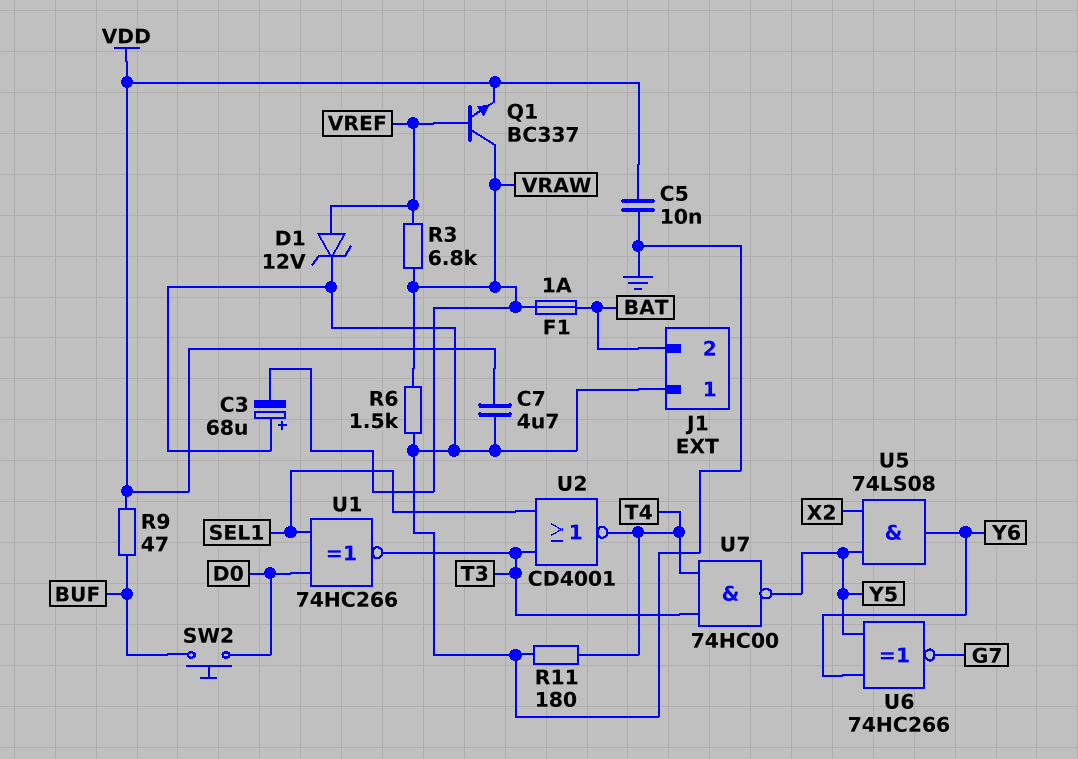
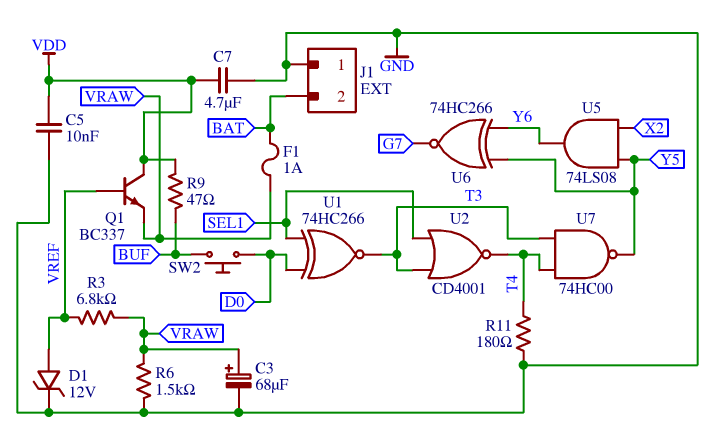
C3: 68uF (plus GND, minus VRAW) -> 68uF (plus VRAW, minus GND)
Q1: NPN BC337 (B VREF, C VRAW, E VDD) -> NPN BC337 (B VREF, C VDD, E VRAW)

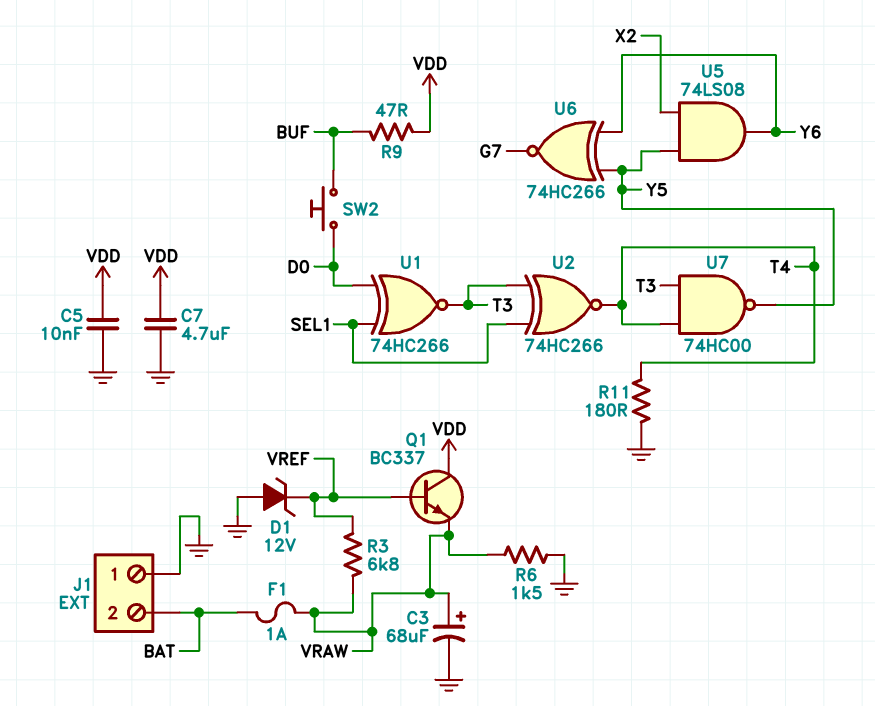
D1: zener 12V (A VREF, K GND) -> zener 12V (A GND, K VREF)
U2: NOR CD4001 (in SEL1, in T3, out T4) -> XNOR 74HC266 (in SEL1, in T3, out T4)

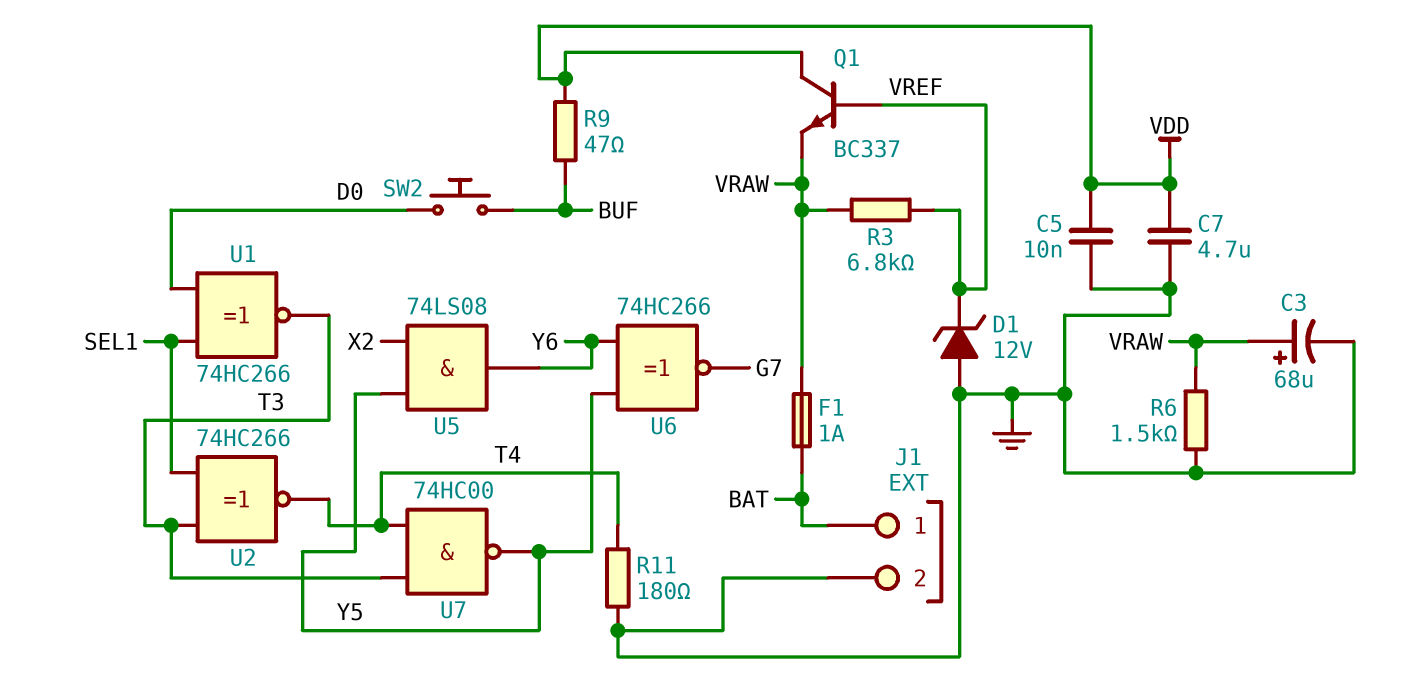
J1 pin 1: GND -> BAT
J1 pin 2: BAT -> GND

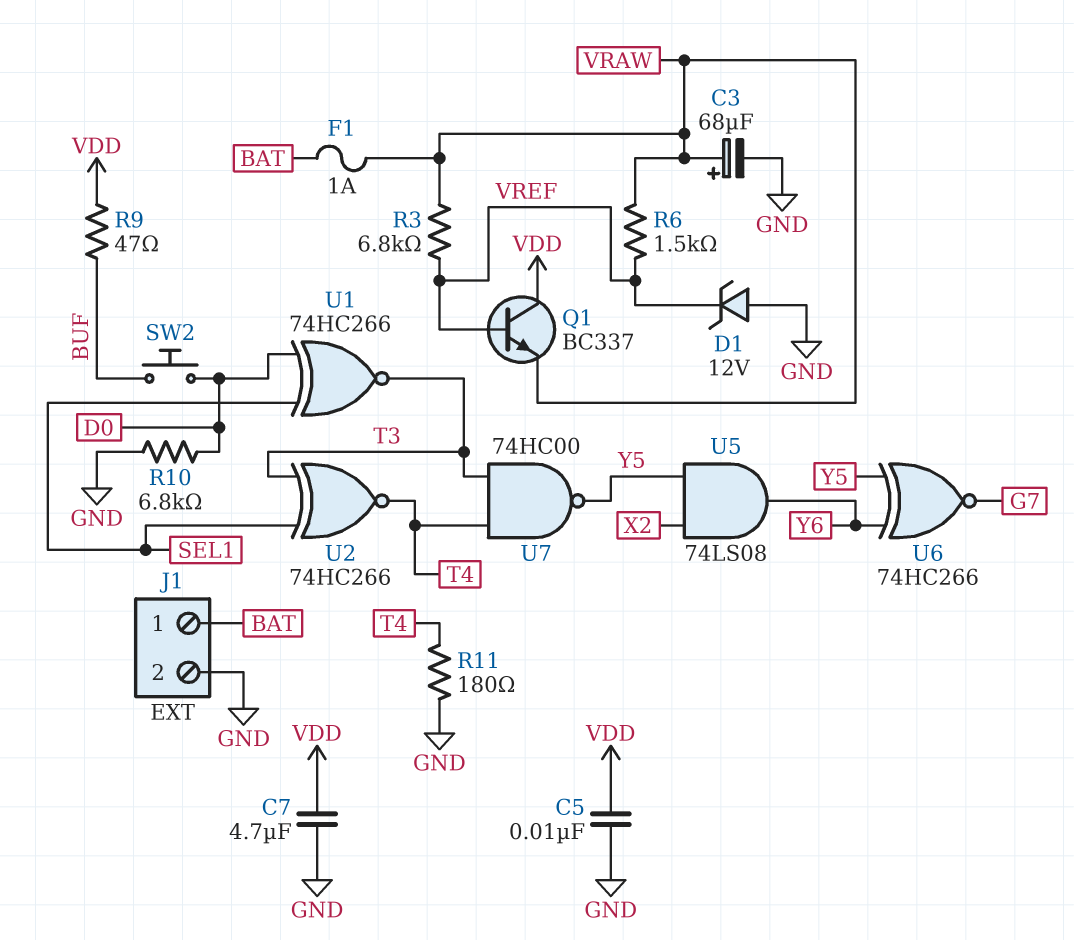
R6: 1.5k (GND, VRAW) -> 1.5k (VRAW, VREF)
R10: none -> 6.8k (D0, GND)

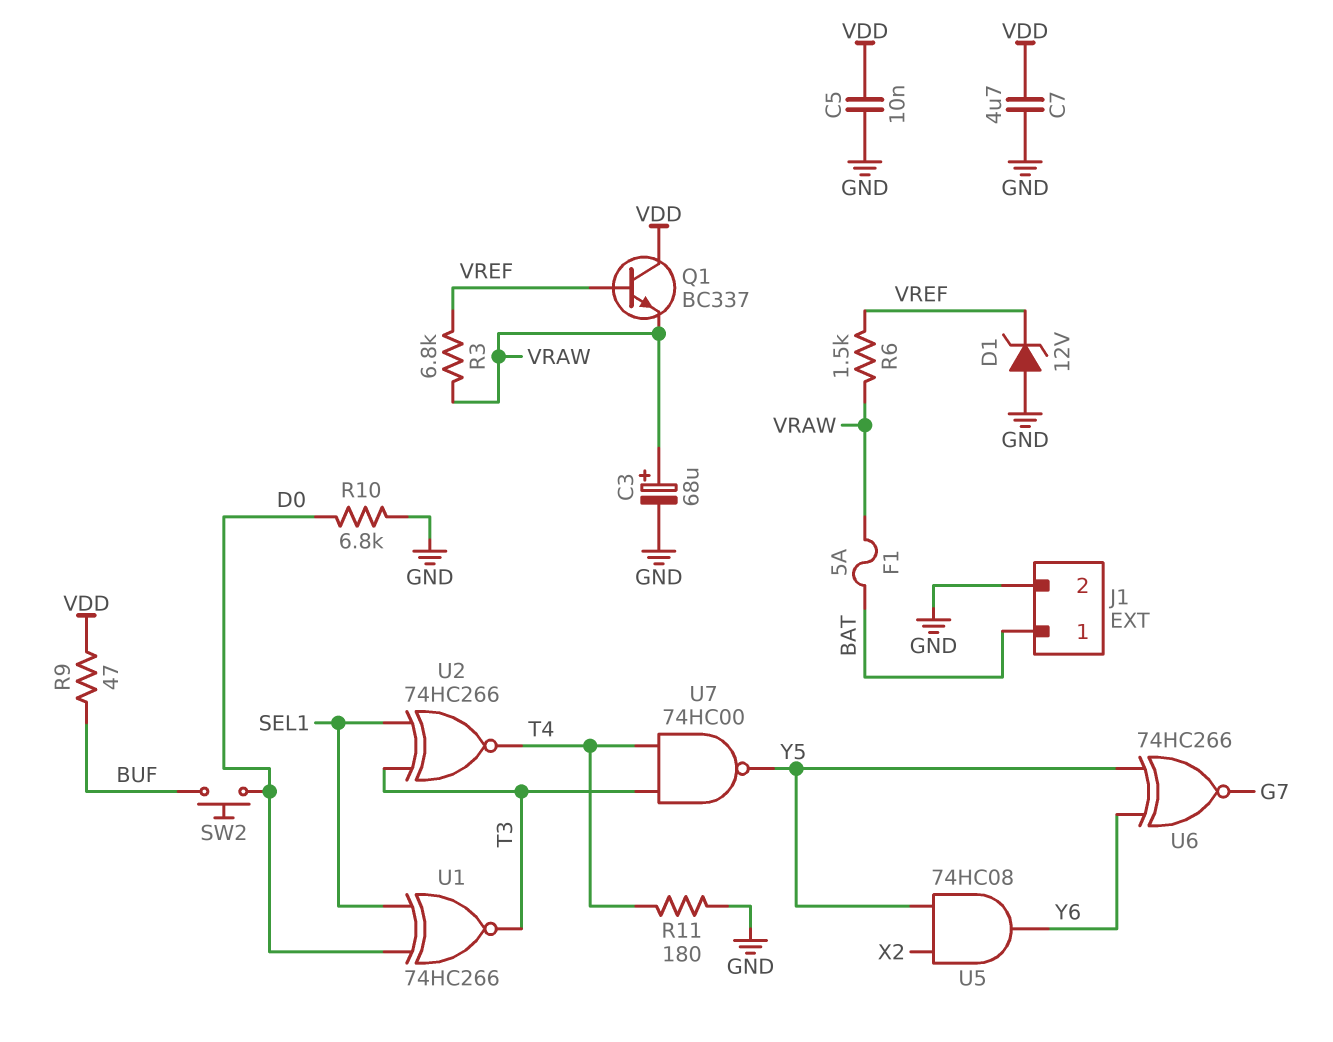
F1: 1A (BAT, VRAW) -> 5A (BAT, VRAW)
U5: AND 74LS08 (in X2, in Y5, out Y6) -> AND 74HC08 (in X2, in Y5, out Y6)

